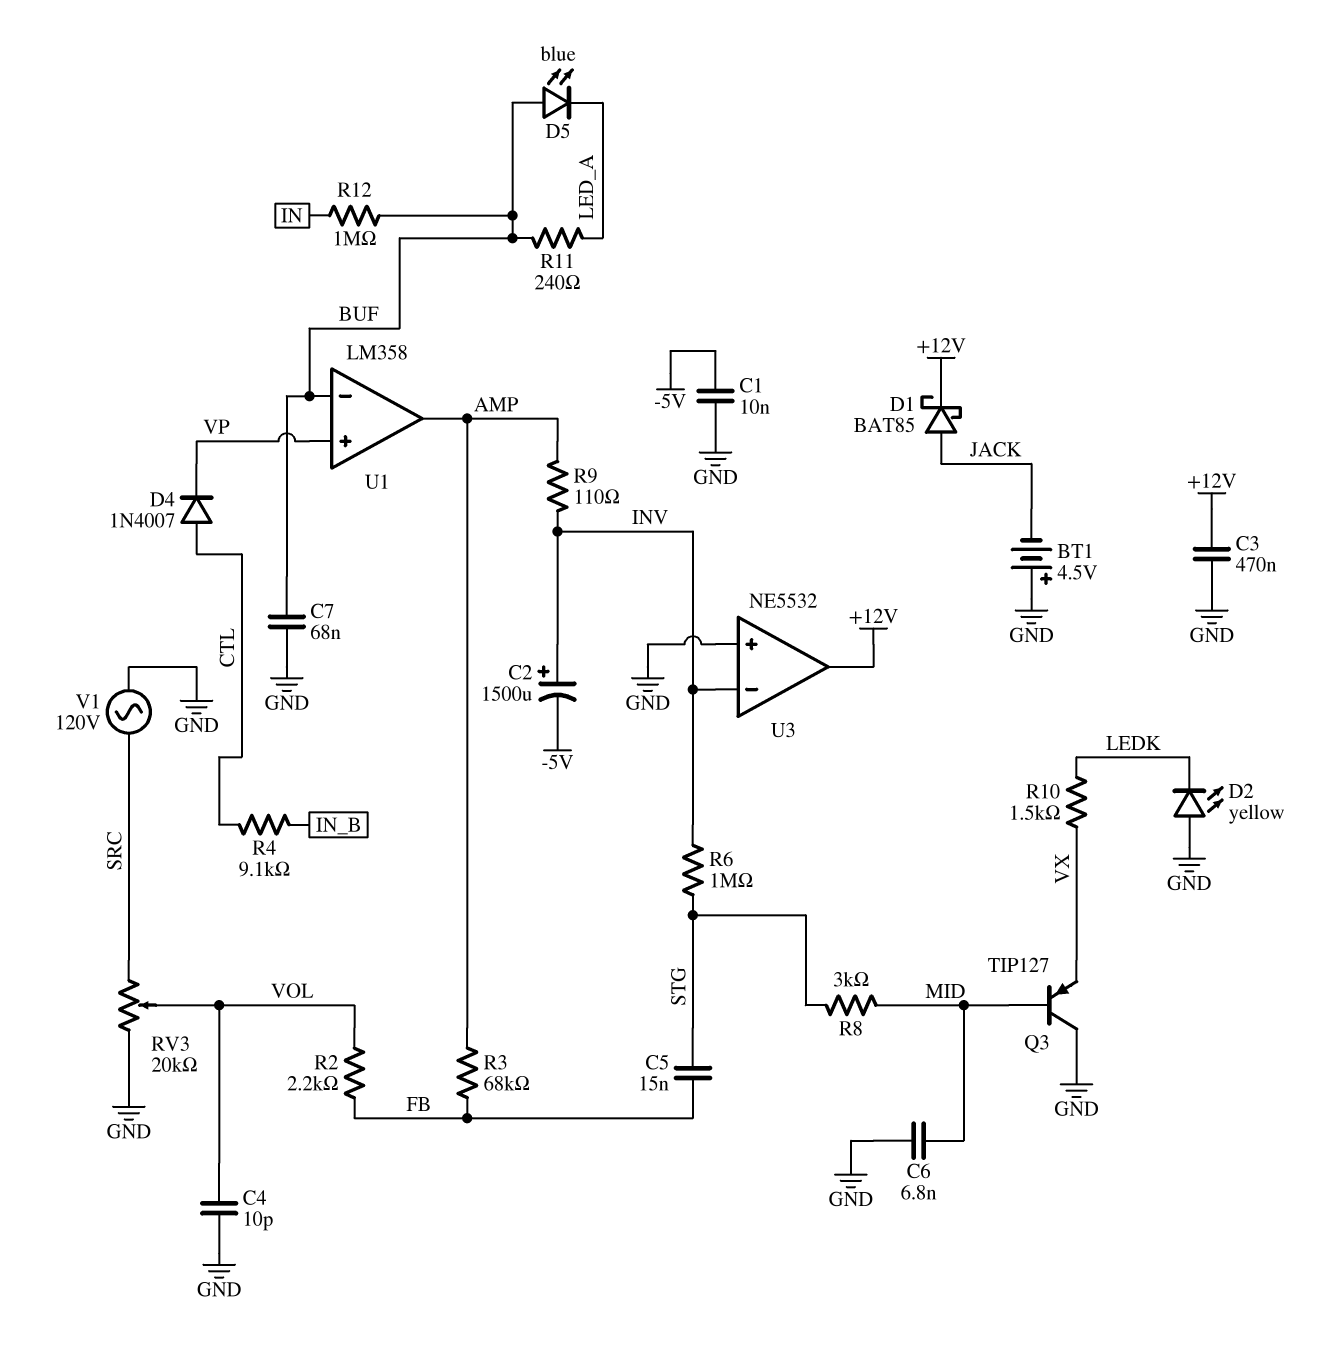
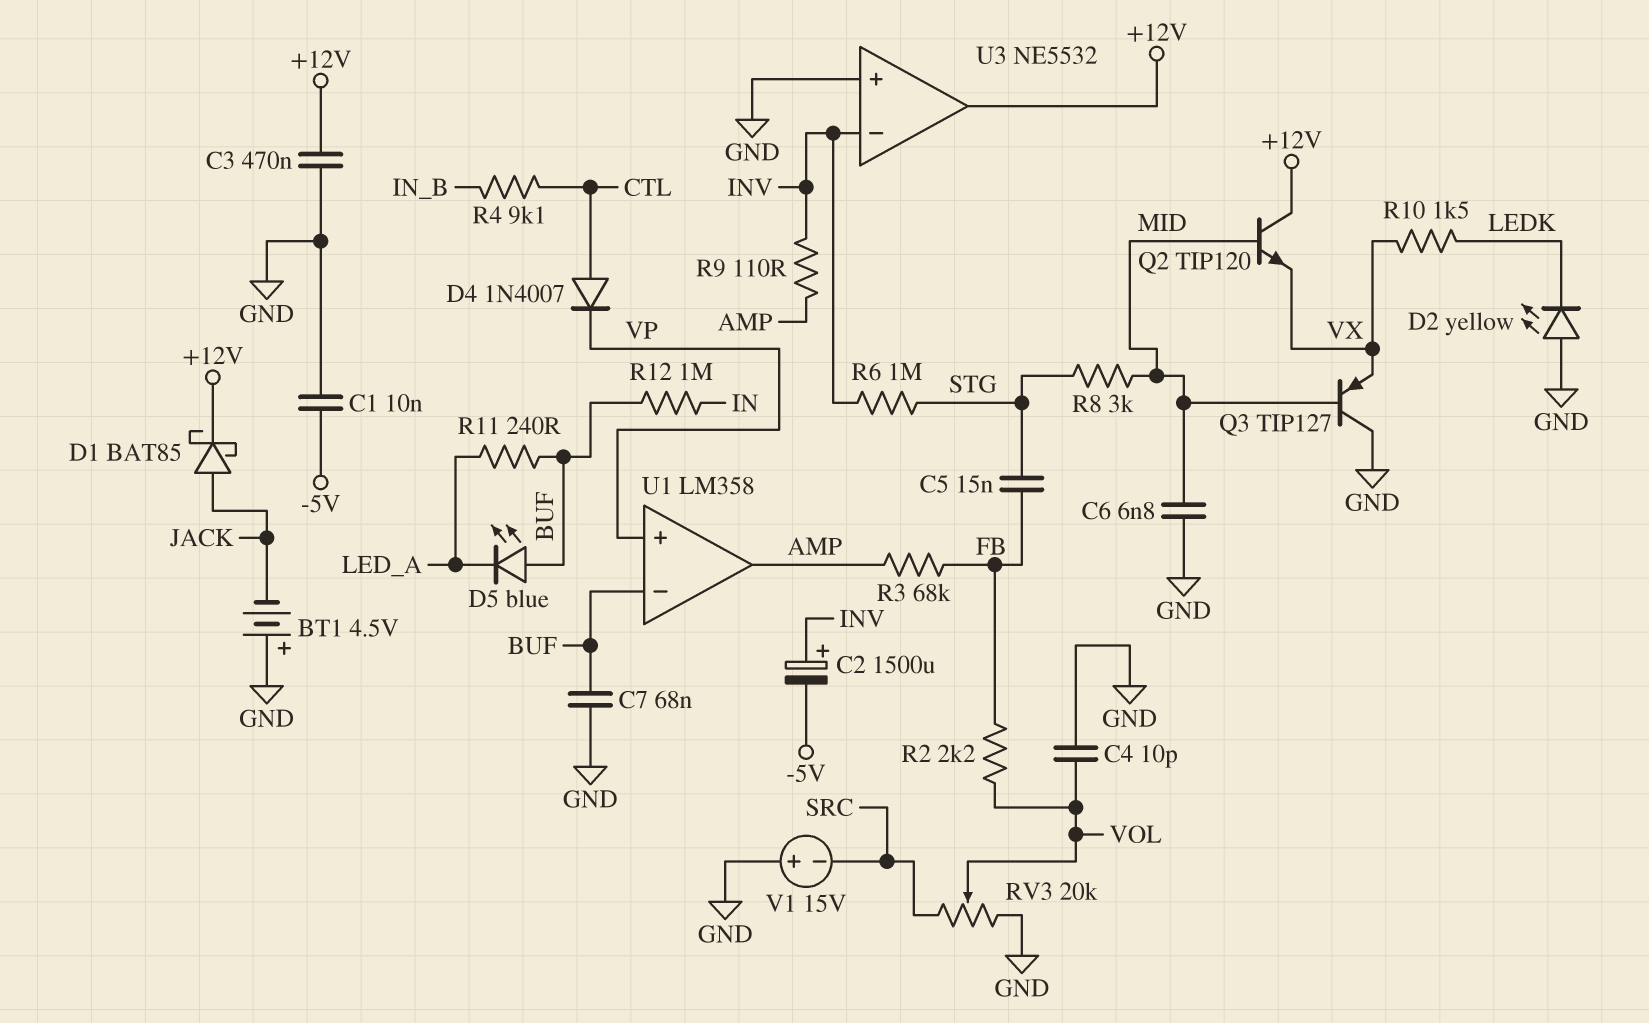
Q2: none -> NPN TIP120 (B MID, C +12V, E VX)
V1: AC 120V (GND, SRC) -> 15V (plus GND, minus SRC)

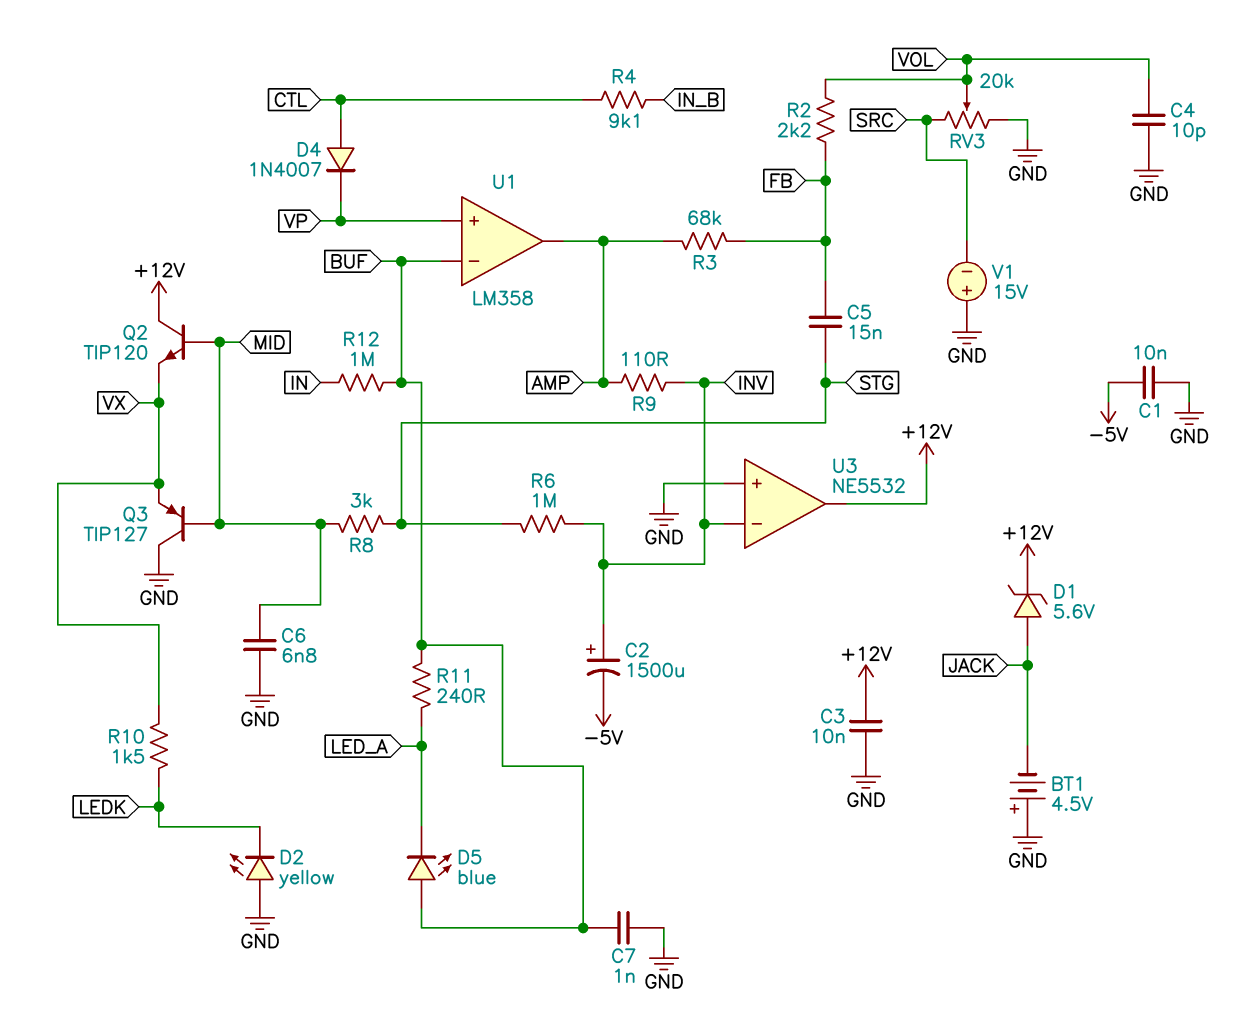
C3: 470nF (+12V, GND) -> 10nF (+12V, GND)
C7: 68nF (BUF, GND) -> 1nF (BUF, GND)
D1: schottky BAT85 (A JACK, K +12V) -> zener 5.6V (A JACK, K +12V)

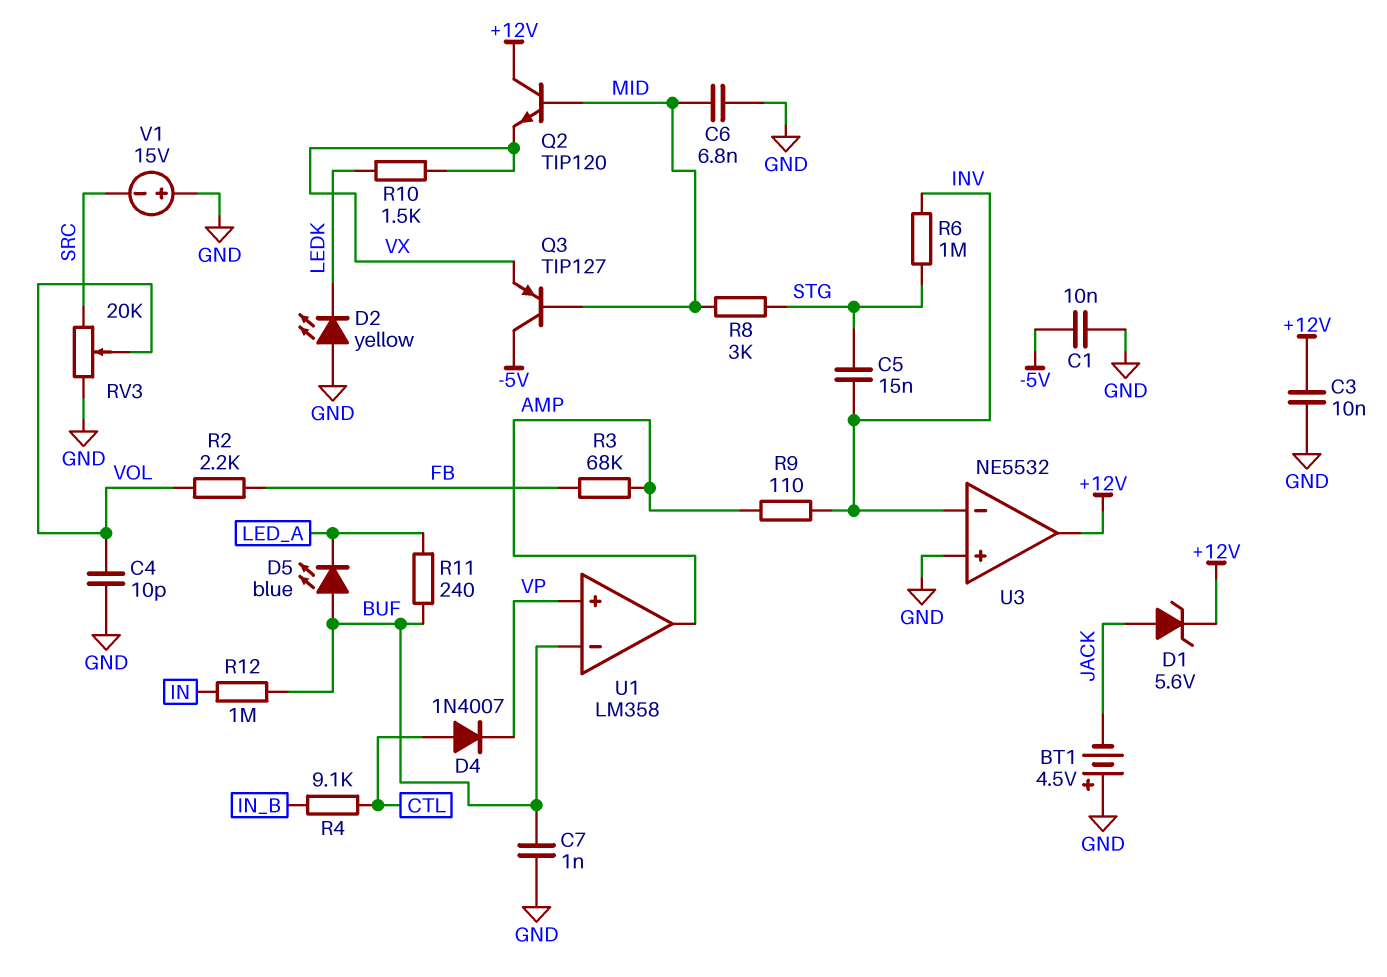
C2: 1500uF (plus INV, minus -5V) -> none
C5: 15nF (FB, STG) -> 15nF (INV, STG)
Q3: PNP TIP127 (B MID, C GND, E VX) -> PNP TIP127 (B MID, C -5V, E VX)

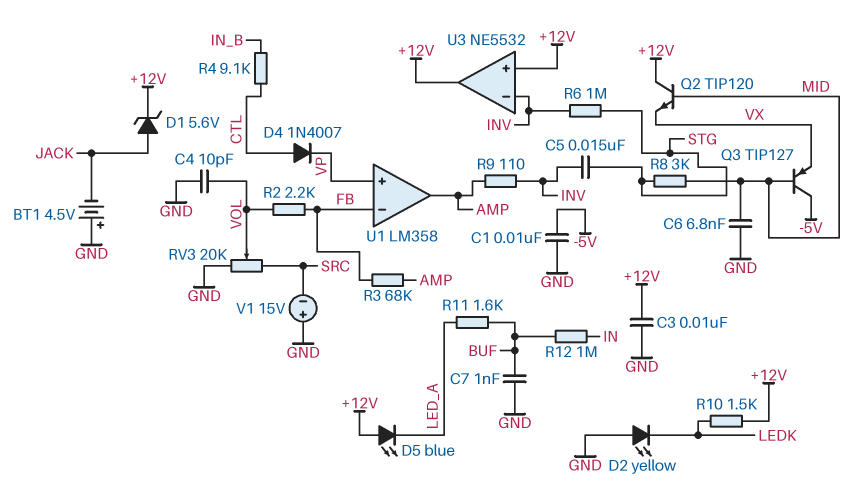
D5: LED blue (A BUF, K LED_A) -> LED blue (A +12V, K LED_A)
R10: 1.5k (LEDK, VX) -> 1.5k (+12V, LEDK)
R11: 240 (BUF, LED_A) -> 1.6k (BUF, LED_A)
U1 pin in-: BUF -> FB
U3 pin in+: GND -> +12V

